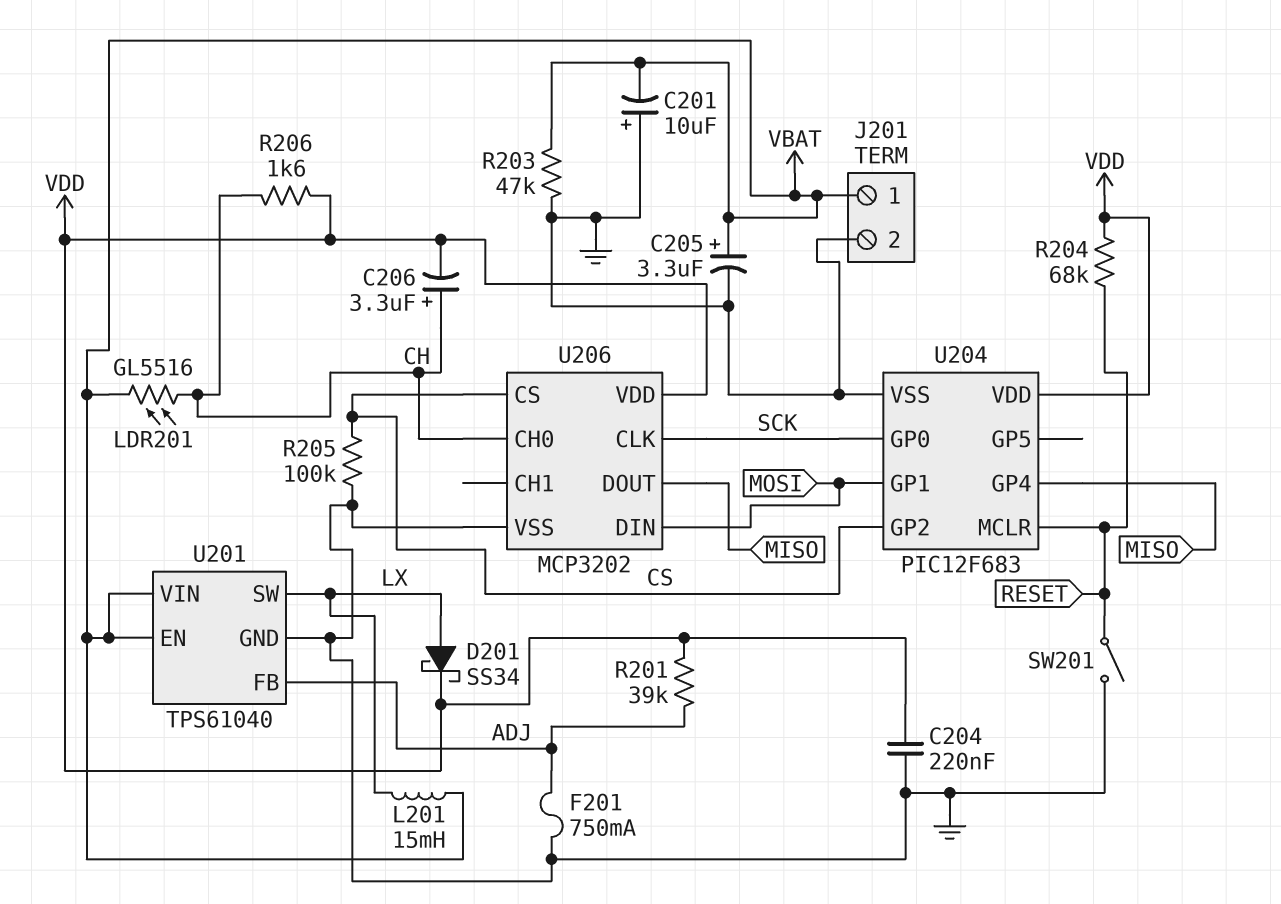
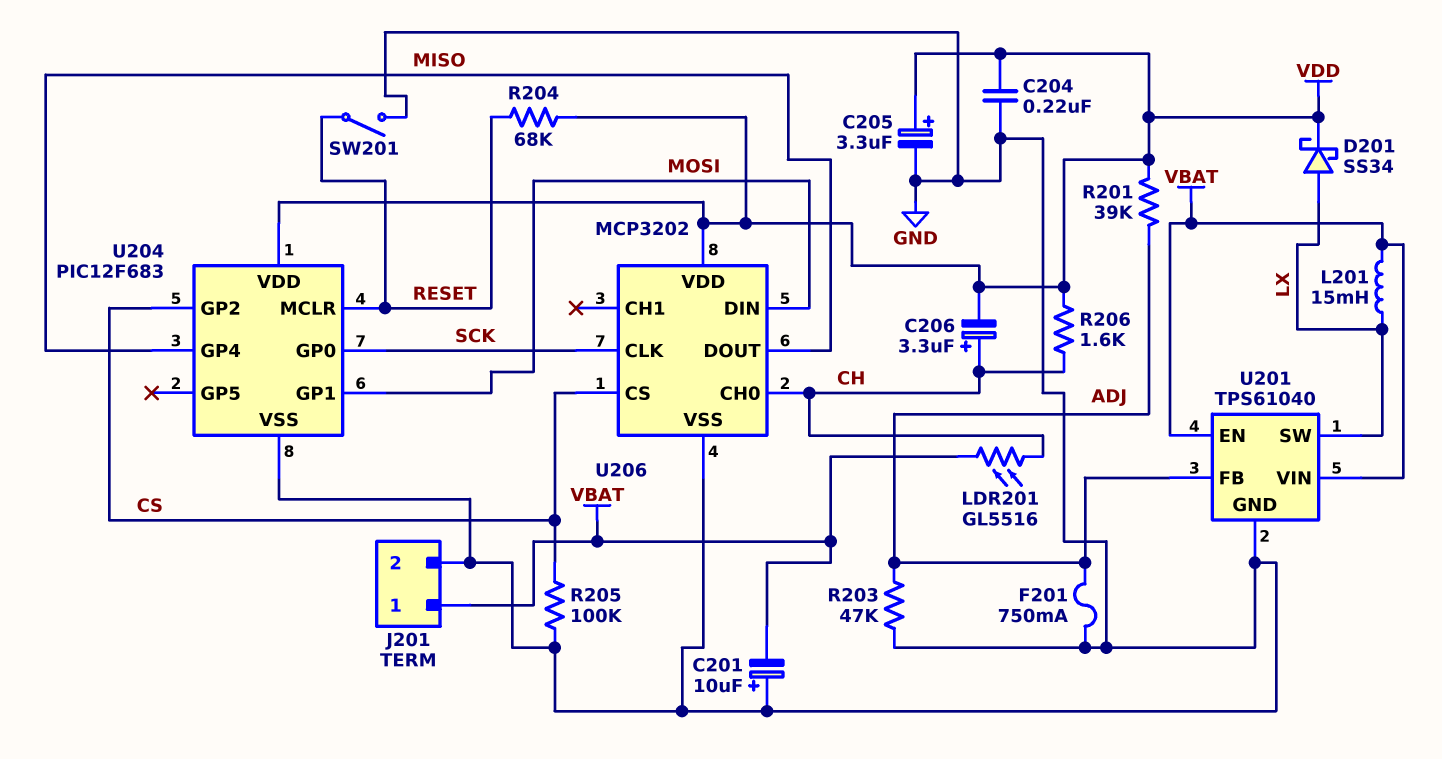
C205: 3.3uF (plus VBAT, minus GND) -> 3.3uF (plus VDD, minus GND)
R203: 47k (GND, VBAT) -> 47k (ADJ, GND)

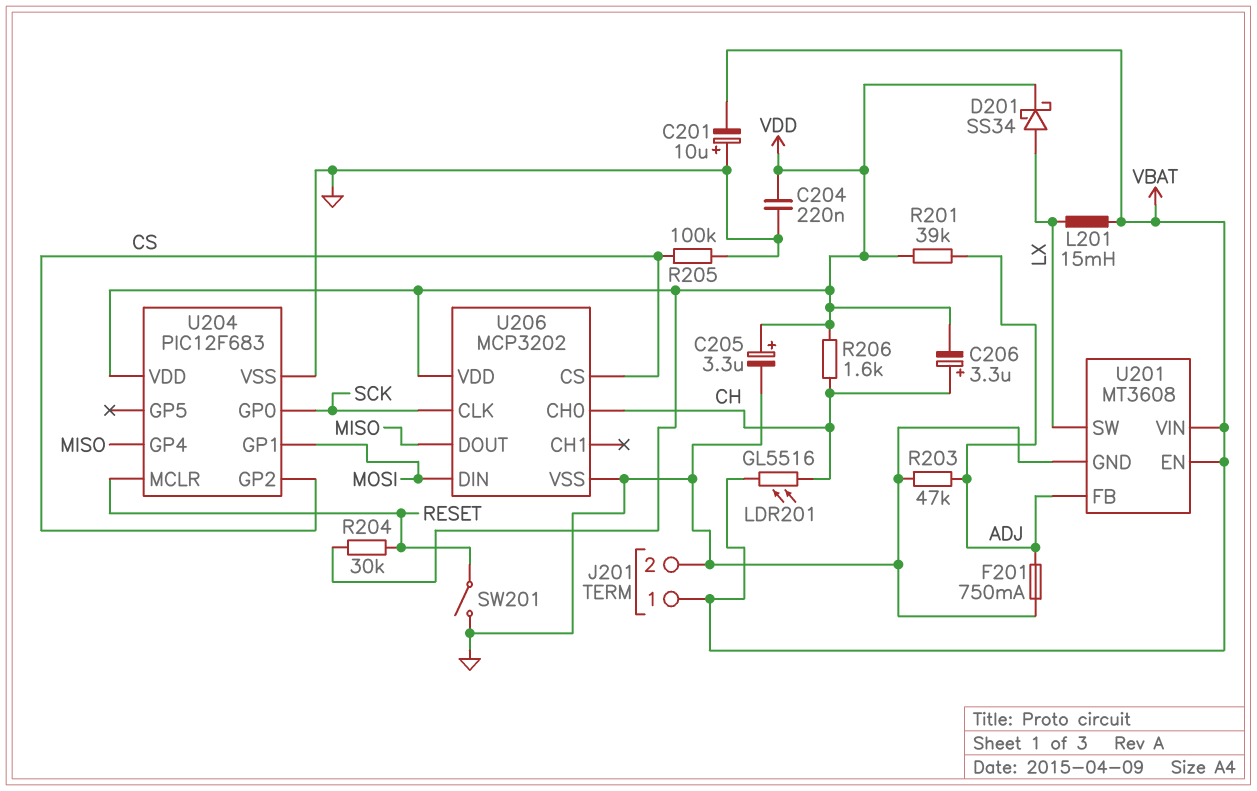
R204: 68k (RESET, VDD) -> 30k (RESET, VDD)
U201: TPS61040 -> MT3608

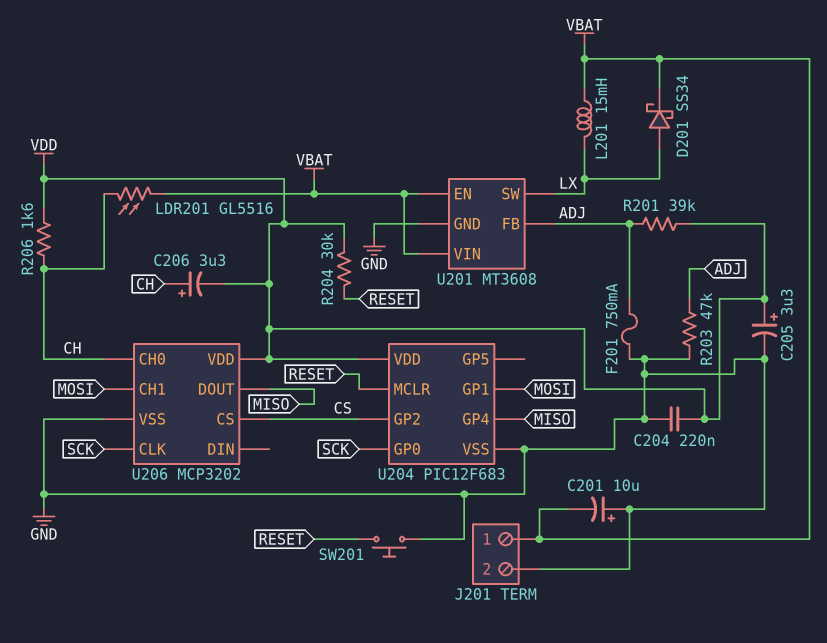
D201: schottky SS34 (A LX, K VDD) -> schottky SS34 (A LX, K VBAT)
R205: 100k (CS, GND) -> none
SW201: switch (GND, RESET) -> button (GND, RESET)
U206 pin CH1: none -> MOSI
U206 pin DIN: MOSI -> none

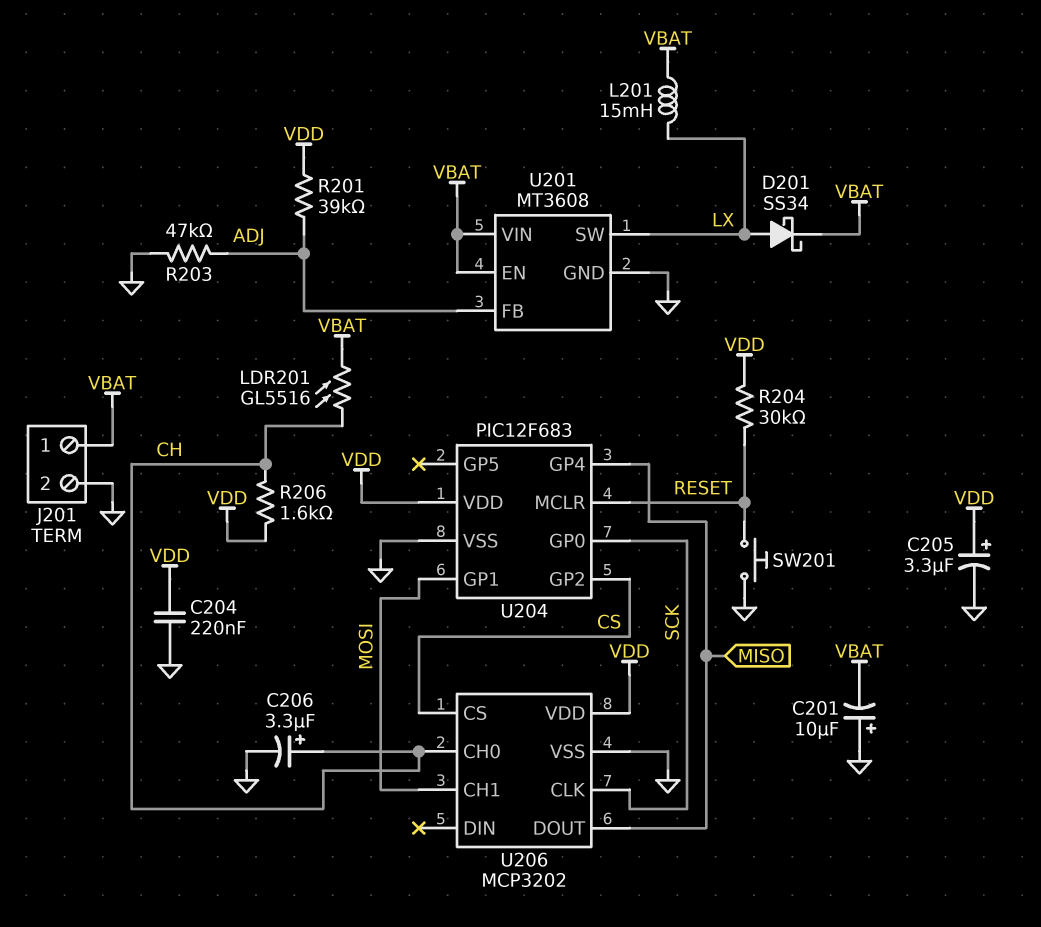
C206: 3.3uF (plus CH, minus VDD) -> 3.3uF (plus CH, minus GND)
F201: 750mA (ADJ, GND) -> none

